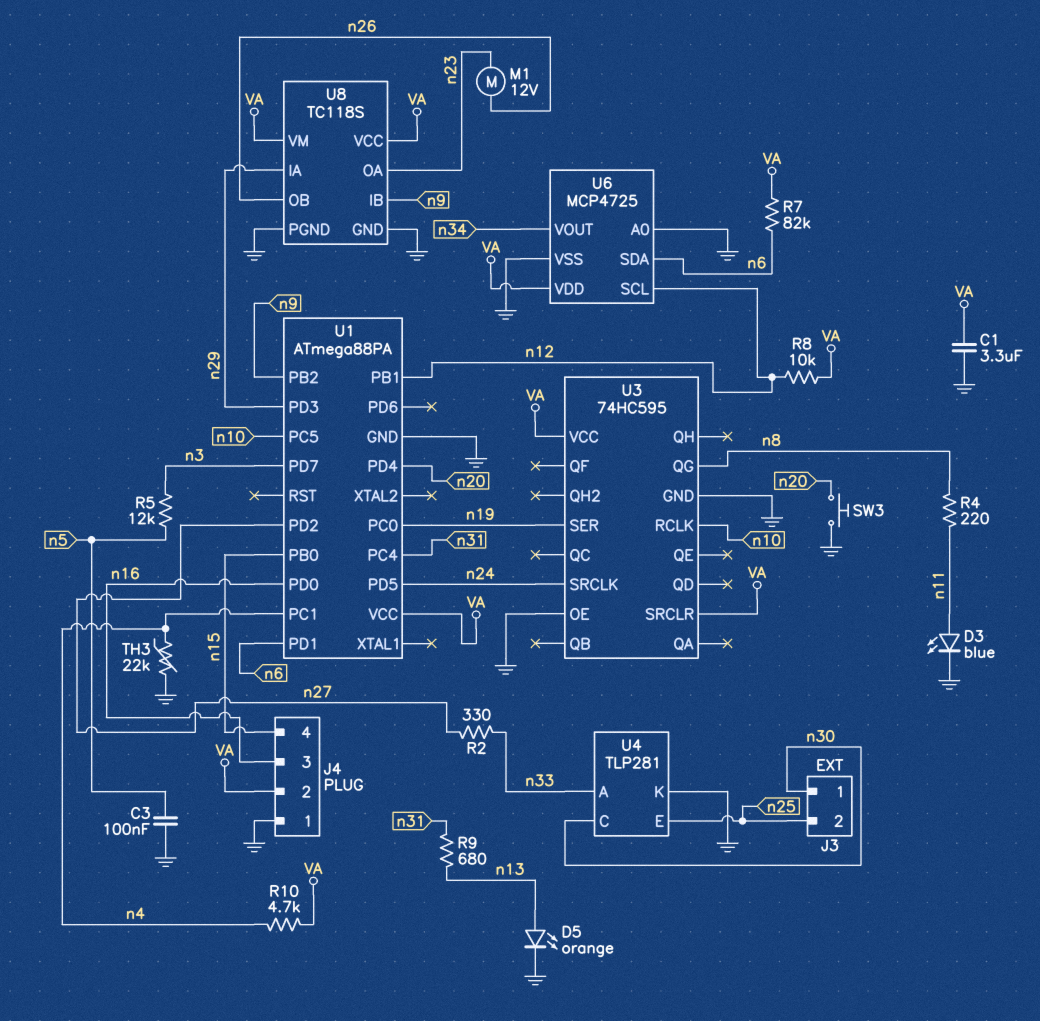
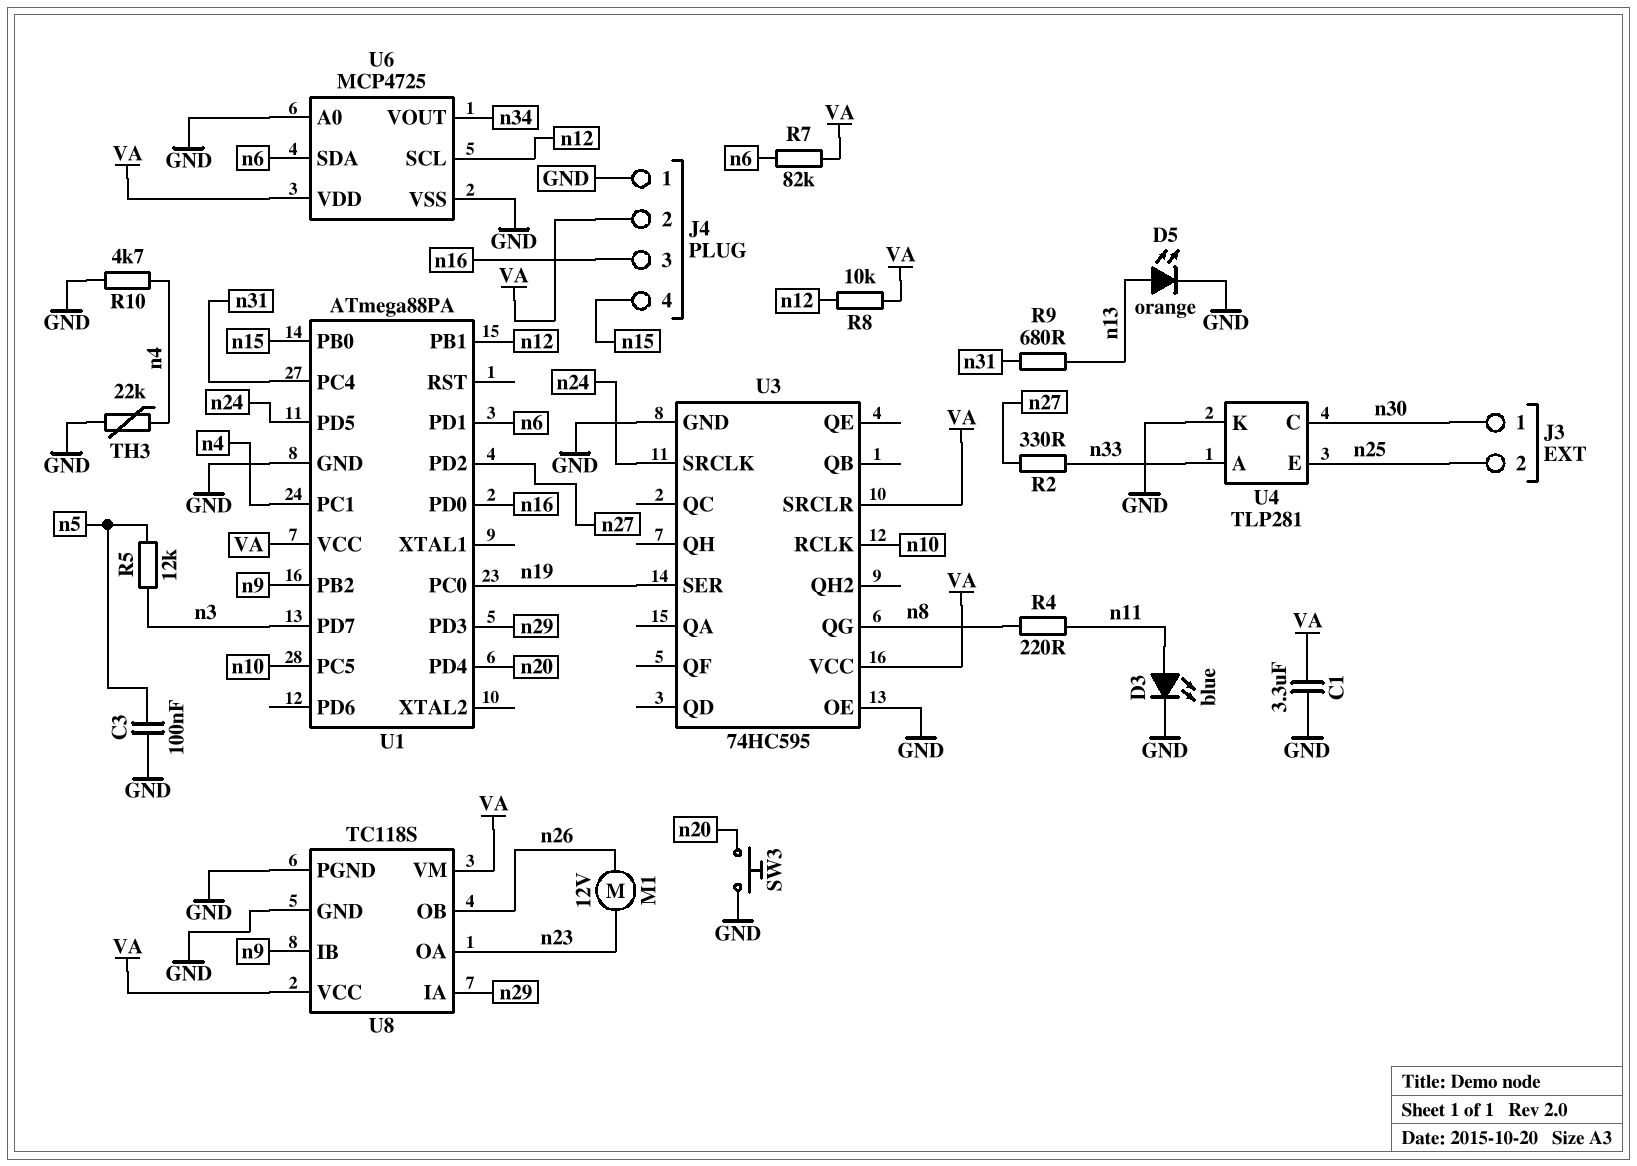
R10: 4.7k (VA, n4) -> 4.7k (GND, n4)

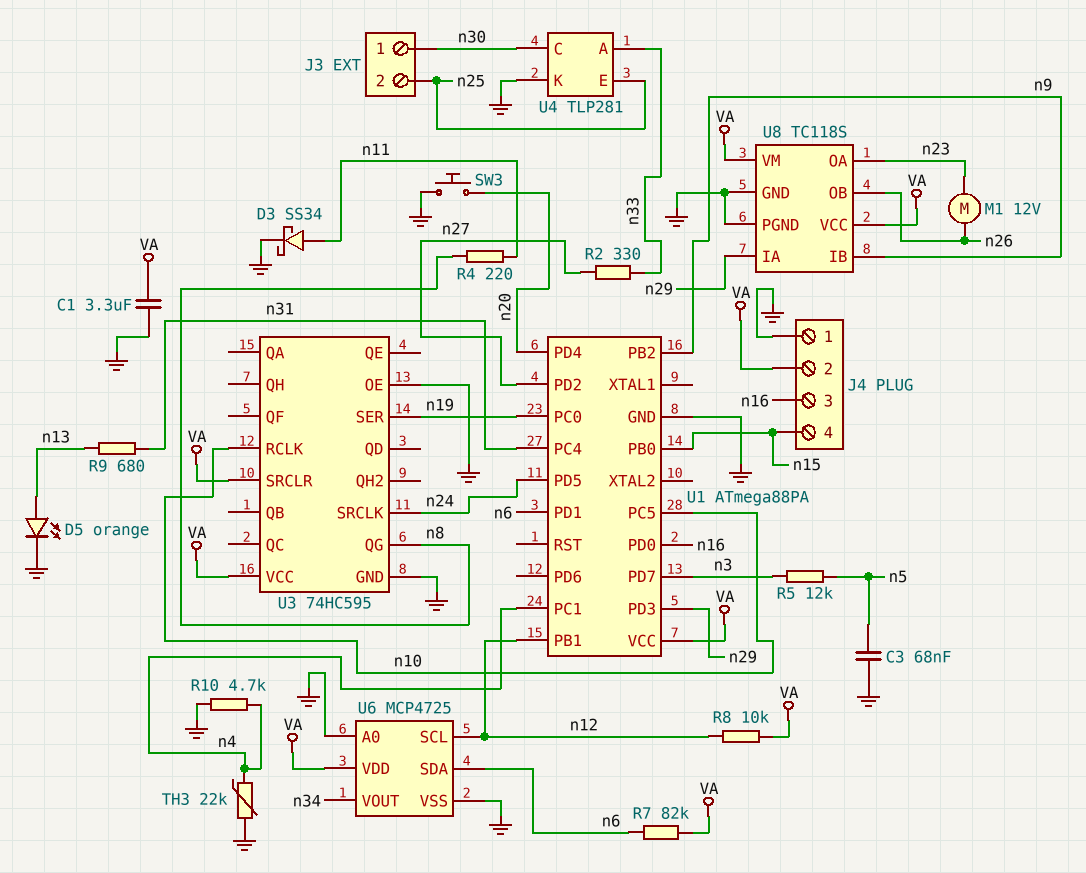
C3: 100nF (GND, n5) -> 68nF (GND, n5)
D3: LED blue (A n11, K GND) -> schottky SS34 (A n11, K GND)

